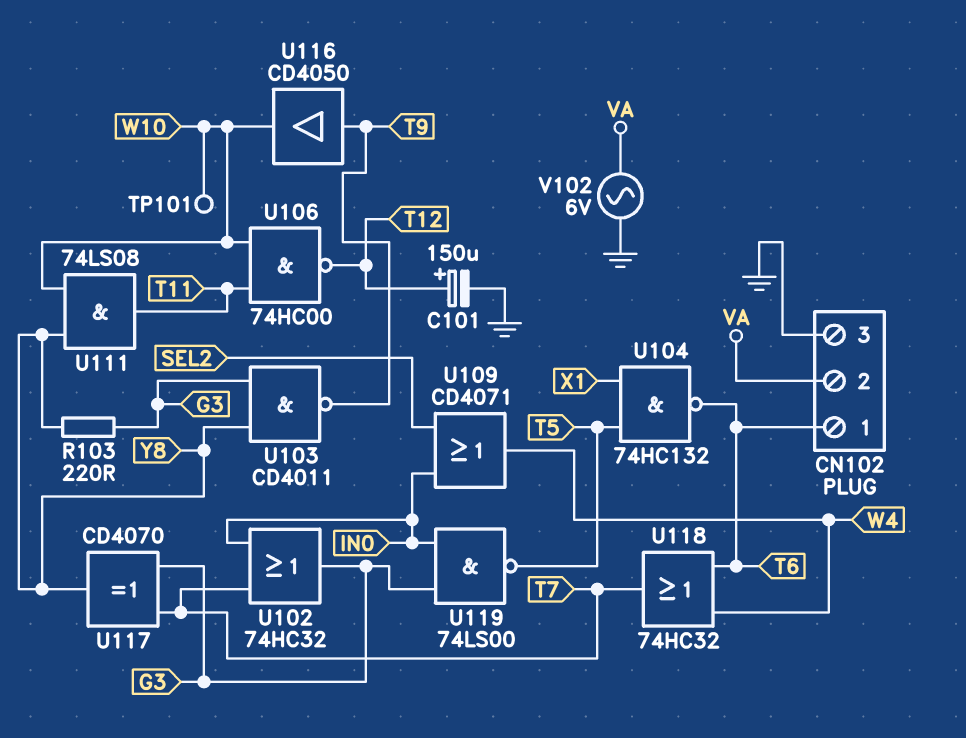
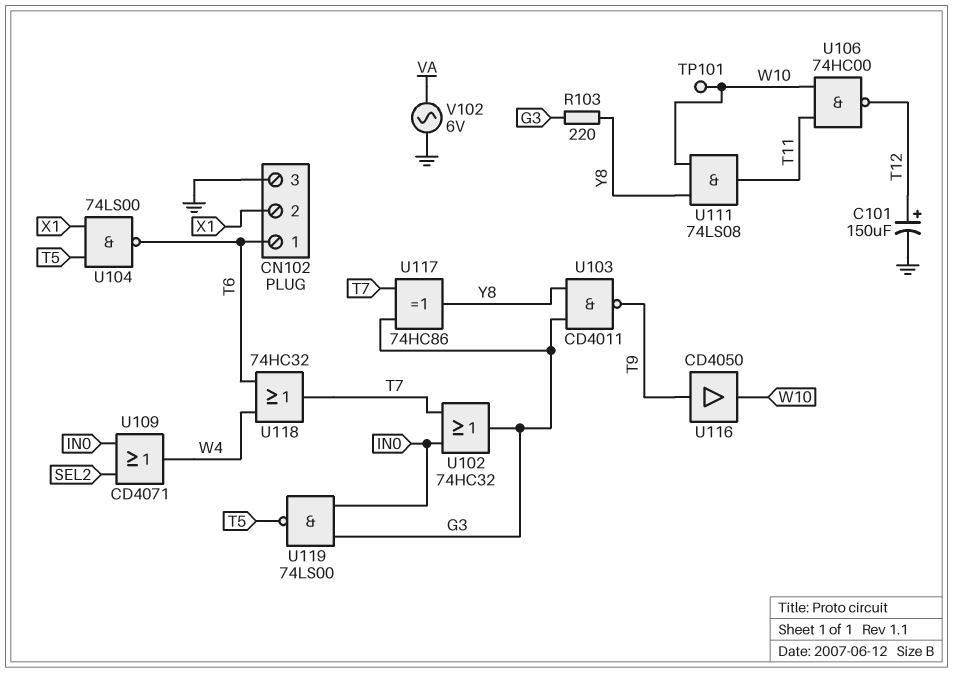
CN102 pin 2: VA -> X1
U104: NAND 74HC132 (in T5, in X1, out T6) -> NAND 74LS00 (in T5, in X1, out T6)
U117: XOR CD4070 (in G3, in T7, out Y8) -> XOR 74HC86 (in G3, in T7, out Y8)

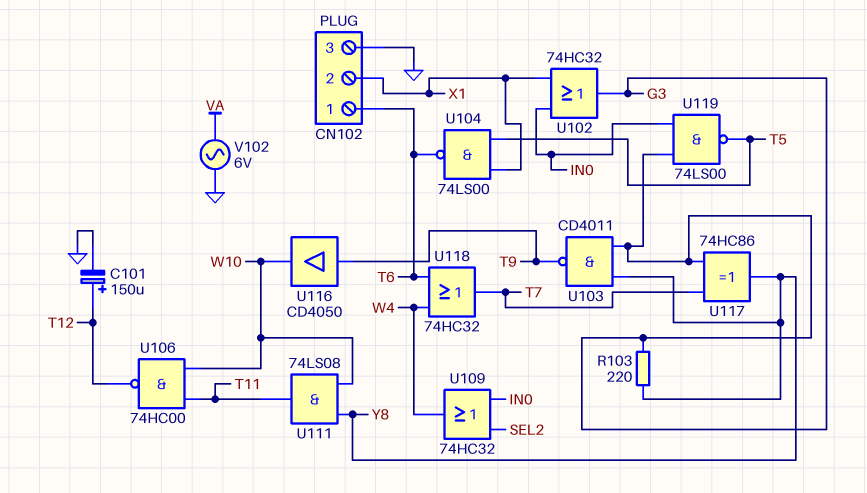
TP101: test point (W10) -> none
U102: OR 74HC32 (in IN0, in T7, out G3) -> OR 74HC32 (in IN0, in X1, out G3)
U109: OR CD4071 (in IN0, in SEL2, out W4) -> OR 74HC32 (in IN0, in SEL2, out W4)

